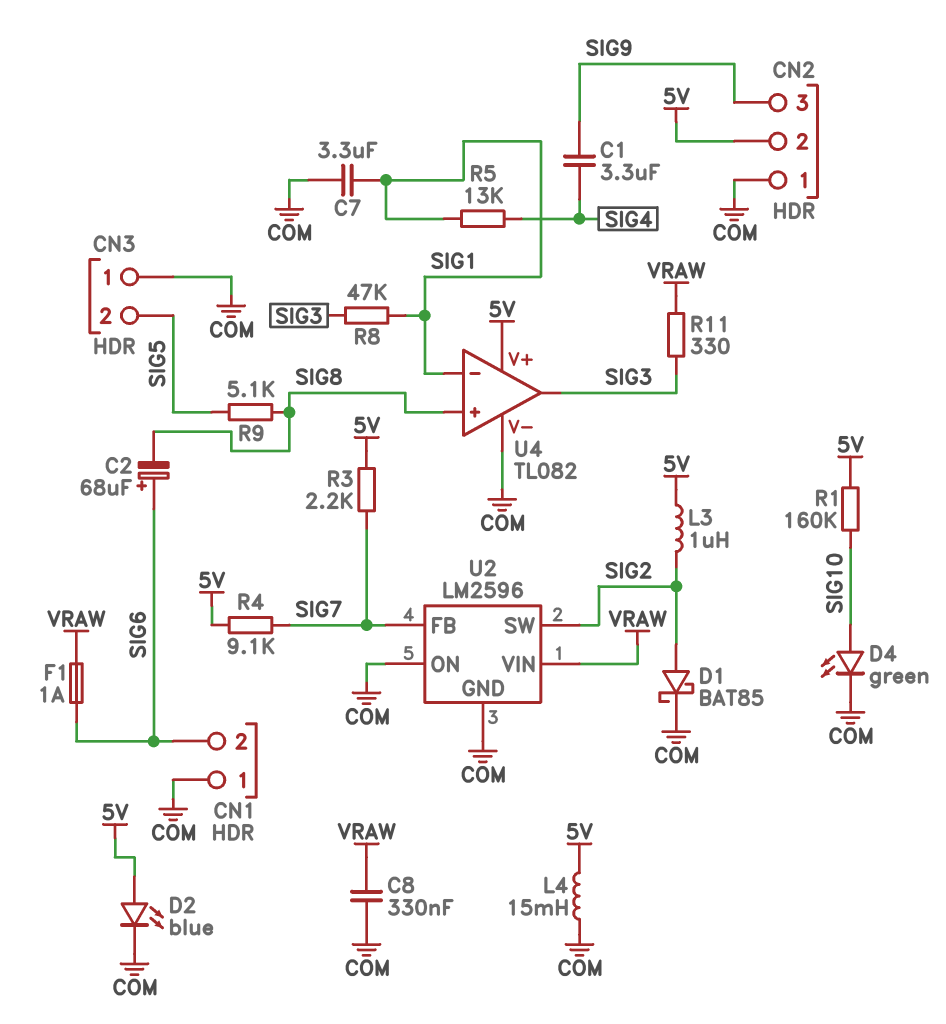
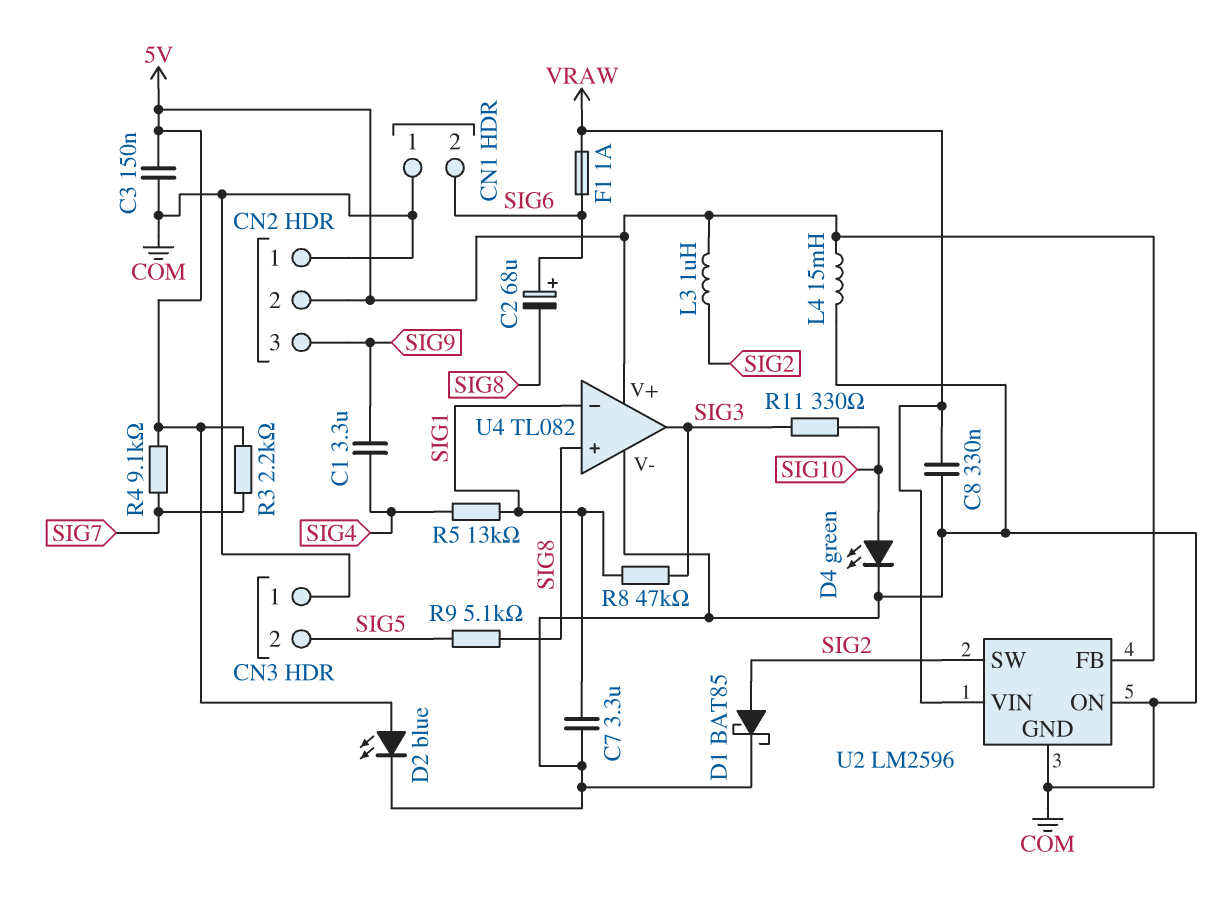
C3: none -> 150nF (5V, COM)
R1: 160k (5V, SIG10) -> none
R11: 330 (SIG3, VRAW) -> 330 (SIG3, SIG10)
U2 pin FB: SIG7 -> 5V

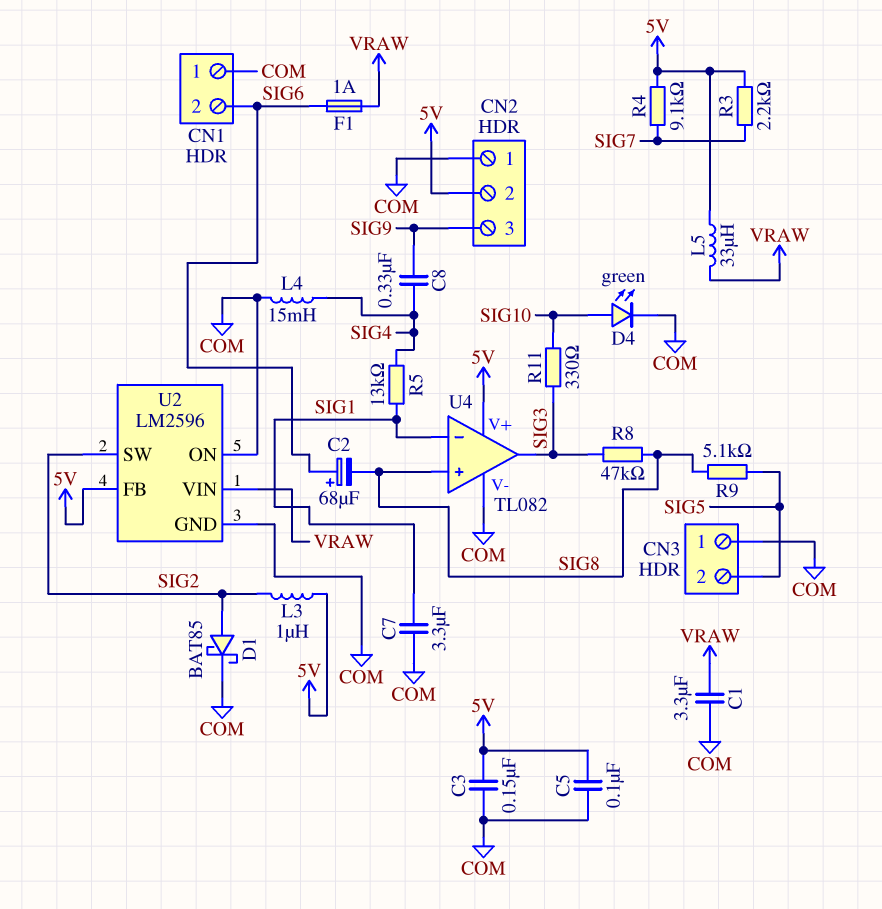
C1: 3.3uF (SIG4, SIG9) -> 3.3uF (COM, VRAW)
C5: none -> 100nF (5V, COM)
C8: 330nF (COM, VRAW) -> 330nF (SIG4, SIG9)
D2: LED blue (A 5V, K COM) -> none
L4: 15mH (5V, COM) -> 15mH (COM, SIG4)
L5: none -> 33uH (5V, VRAW)
R8: 47k (SIG1, SIG3) -> 47k (SIG3, SIG8)

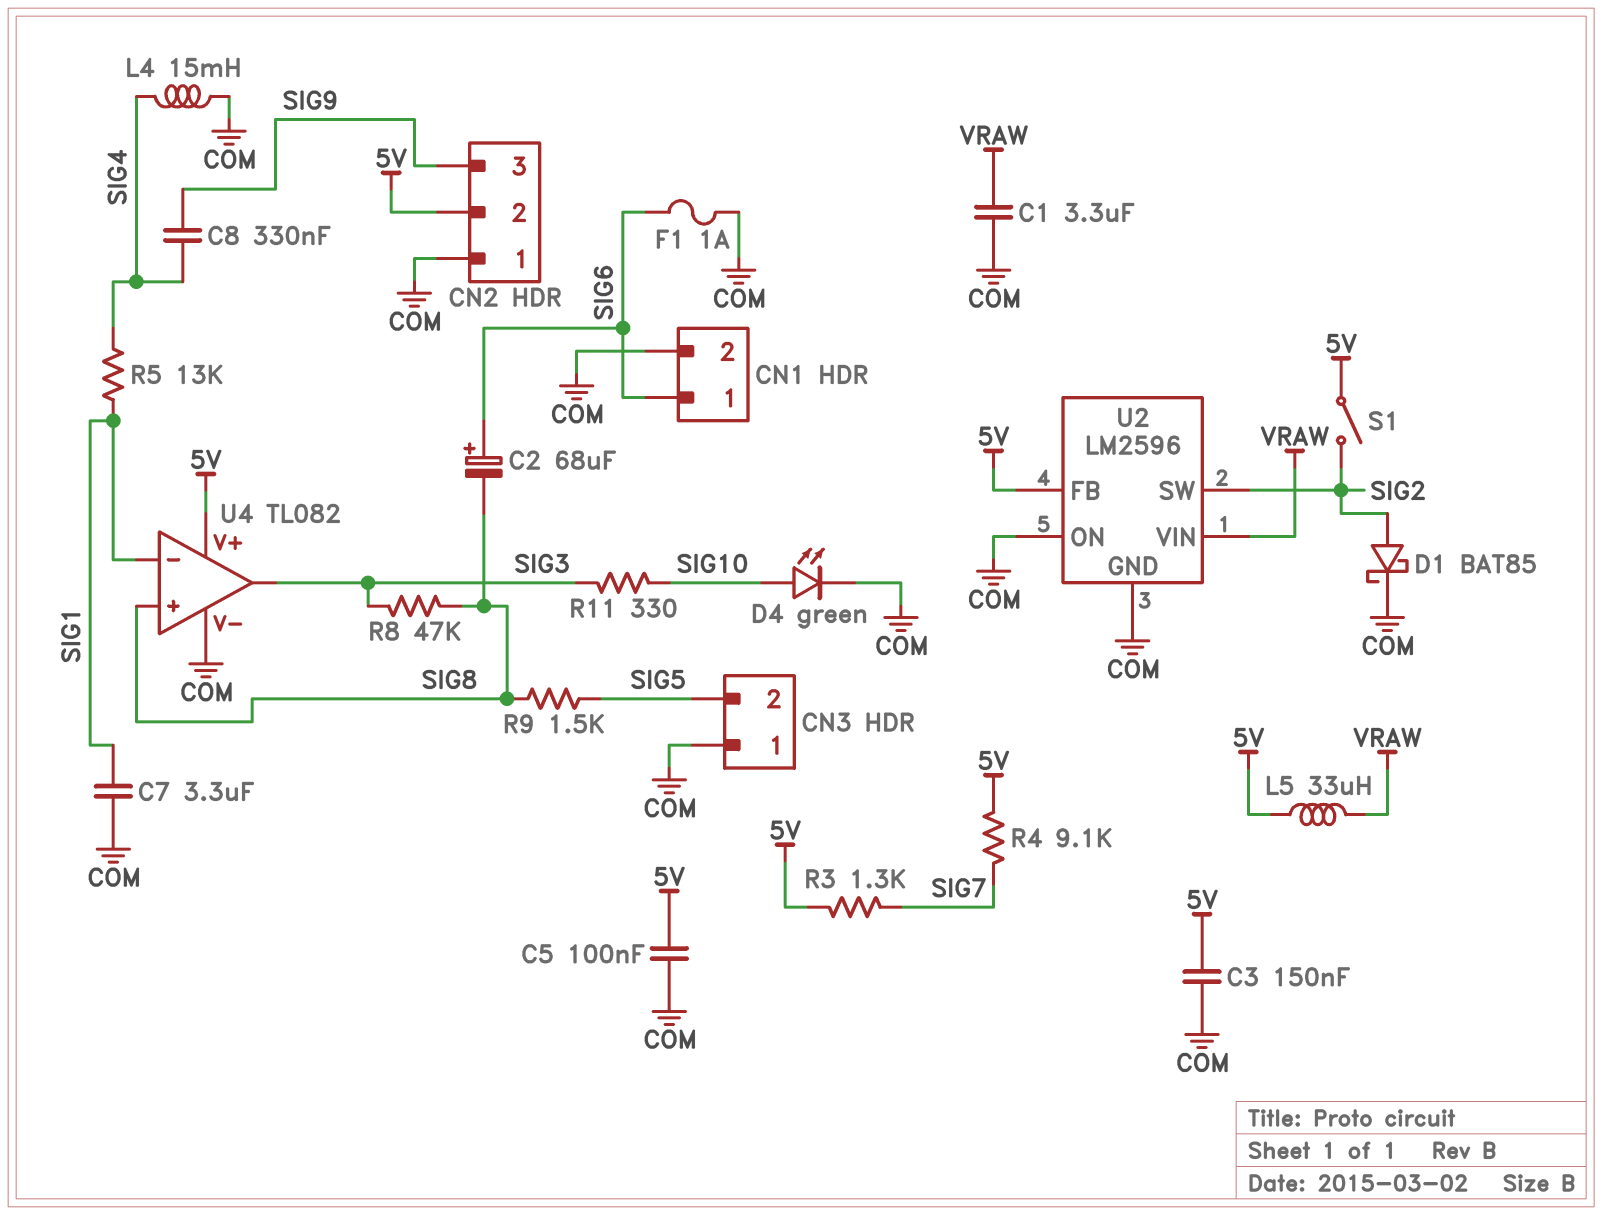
CN1 pin 1: COM -> SIG6
CN1 pin 2: SIG6 -> COM
F1: 1A (SIG6, VRAW) -> 1A (COM, SIG6)
L3: 1uH (5V, SIG2) -> none
R3: 2.2k (5V, SIG7) -> 1.3k (5V, SIG7)
R9: 5.1k (SIG5, SIG8) -> 1.5k (SIG5, SIG8)
S1: none -> switch (5V, SIG2)

